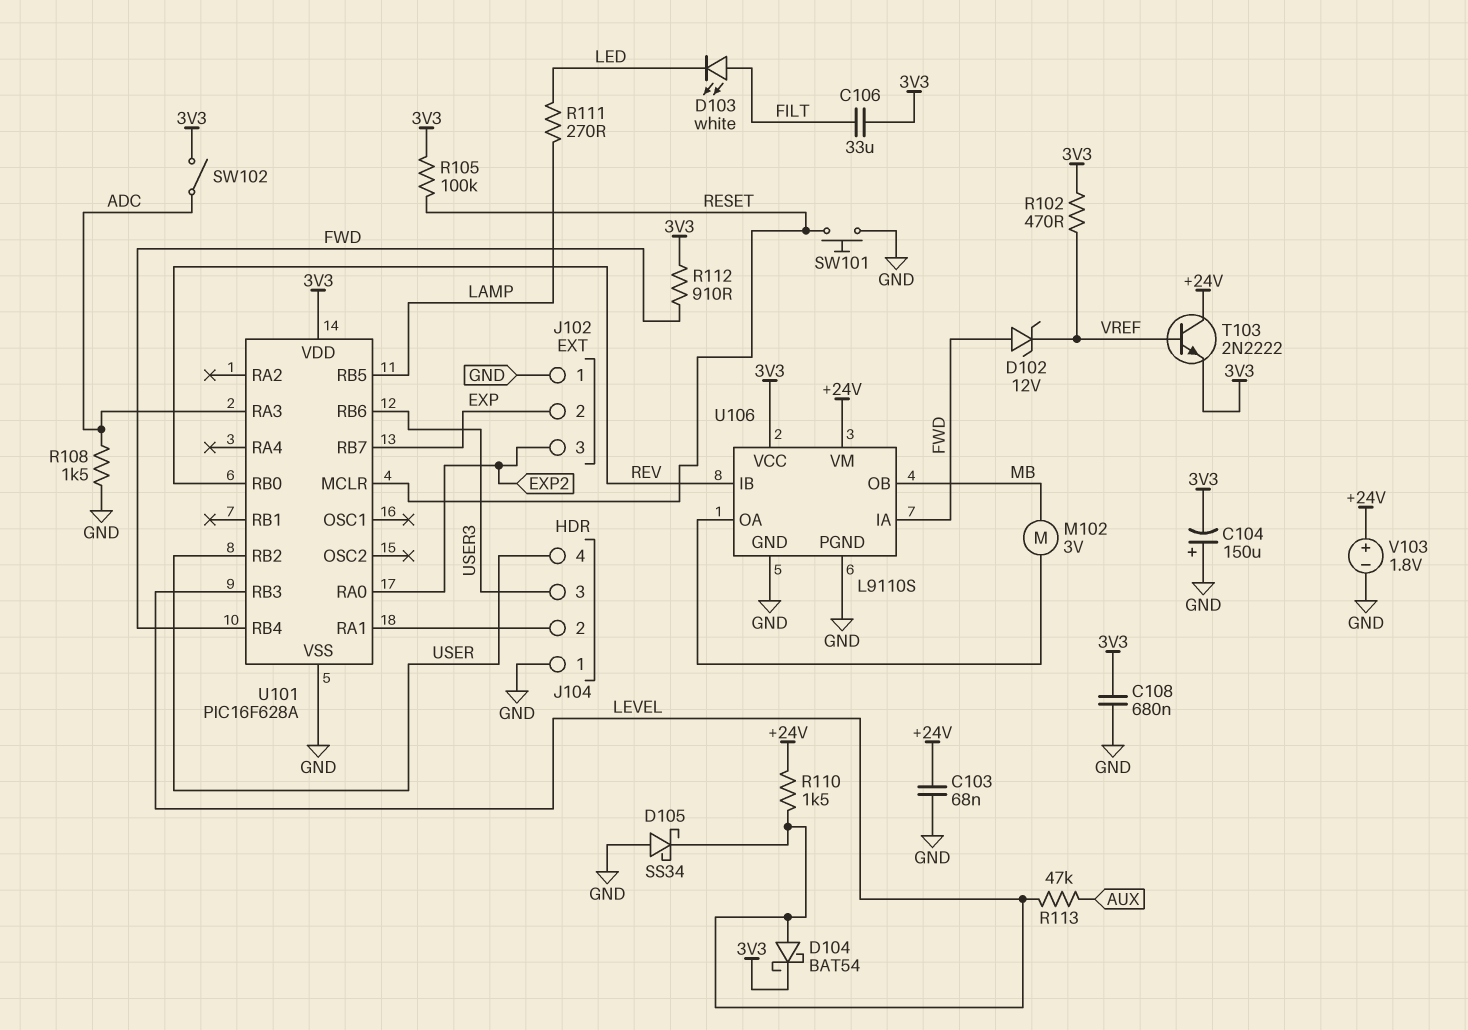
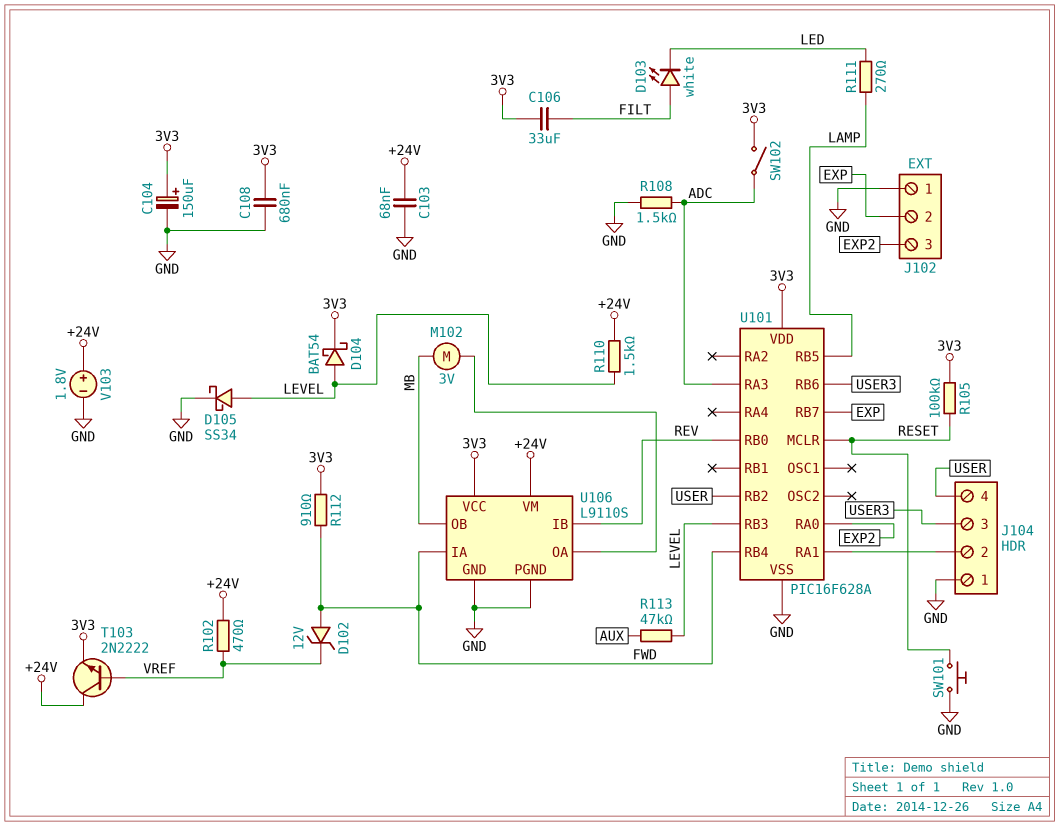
C104: 150uF (plus GND, minus 3V3) -> 150uF (plus 3V3, minus GND)
D105: schottky SS34 (A GND, K LEVEL) -> schottky SS34 (A LEVEL, K GND)
R102: 470 (3V3, VREF) -> 470 (+24V, VREF)

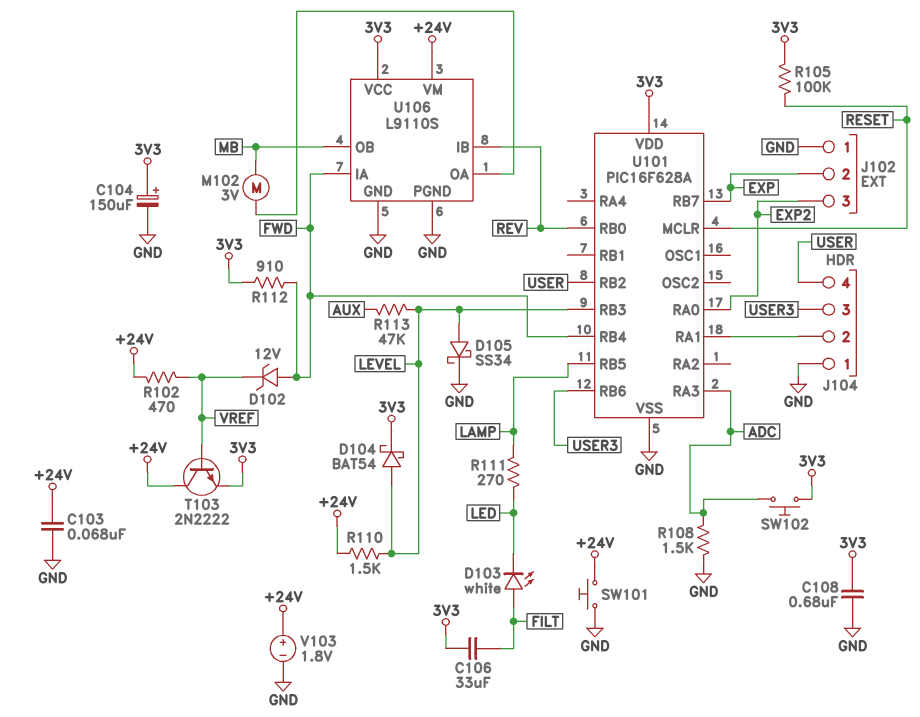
SW101: button (GND, RESET) -> button (+24V, GND)
SW102: switch (3V3, ADC) -> button (3V3, ADC)

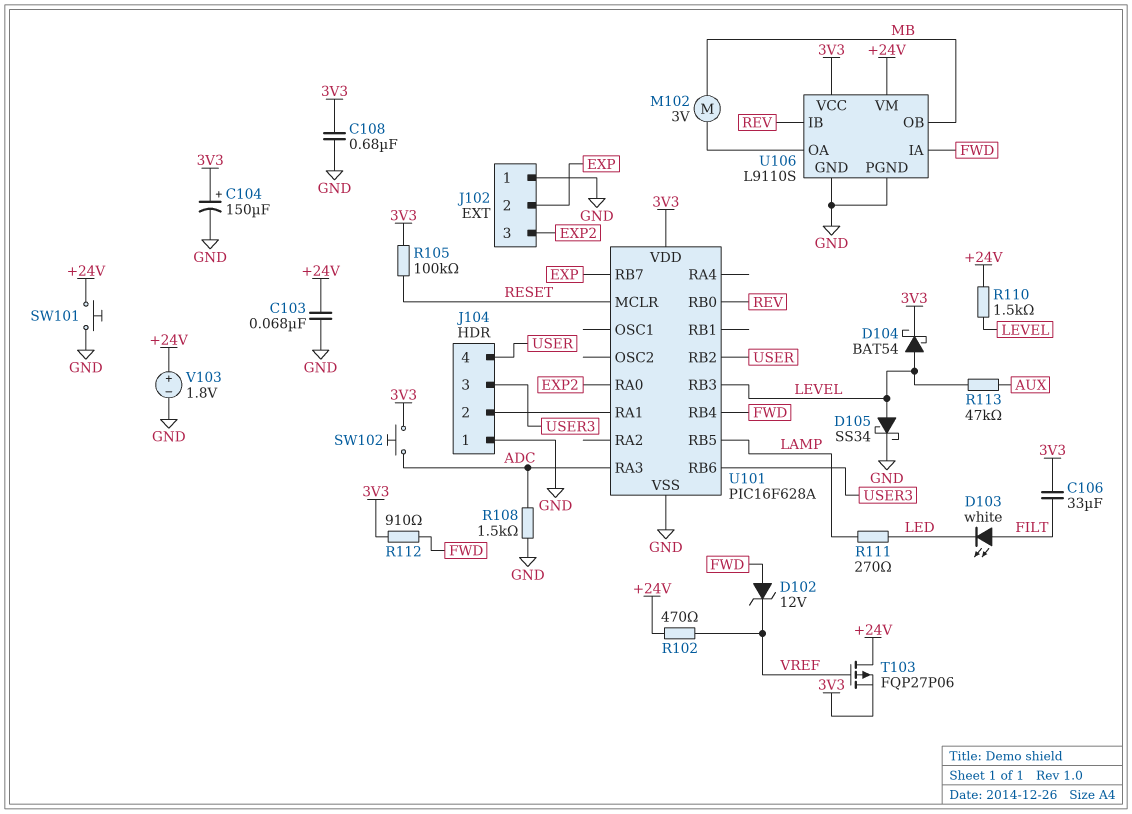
T103: NPN 2N2222 (B VREF, C +24V, E 3V3) -> PMOS FQP27P06 (G VREF, D +24V, S 3V3)

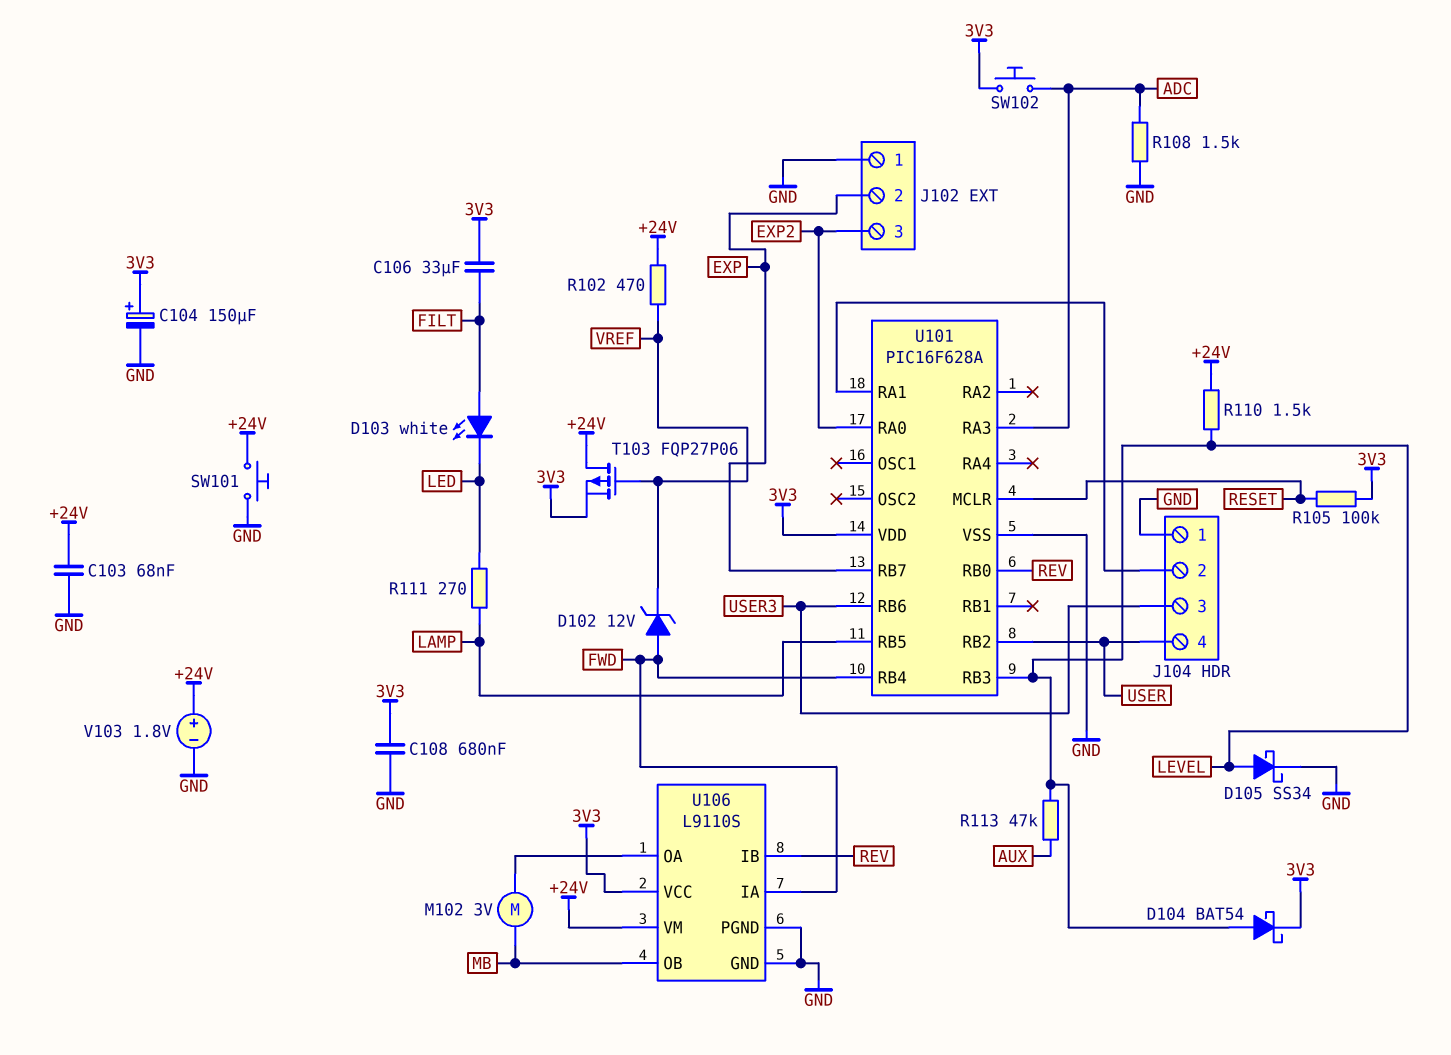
R112: 910 (3V3, FWD) -> none

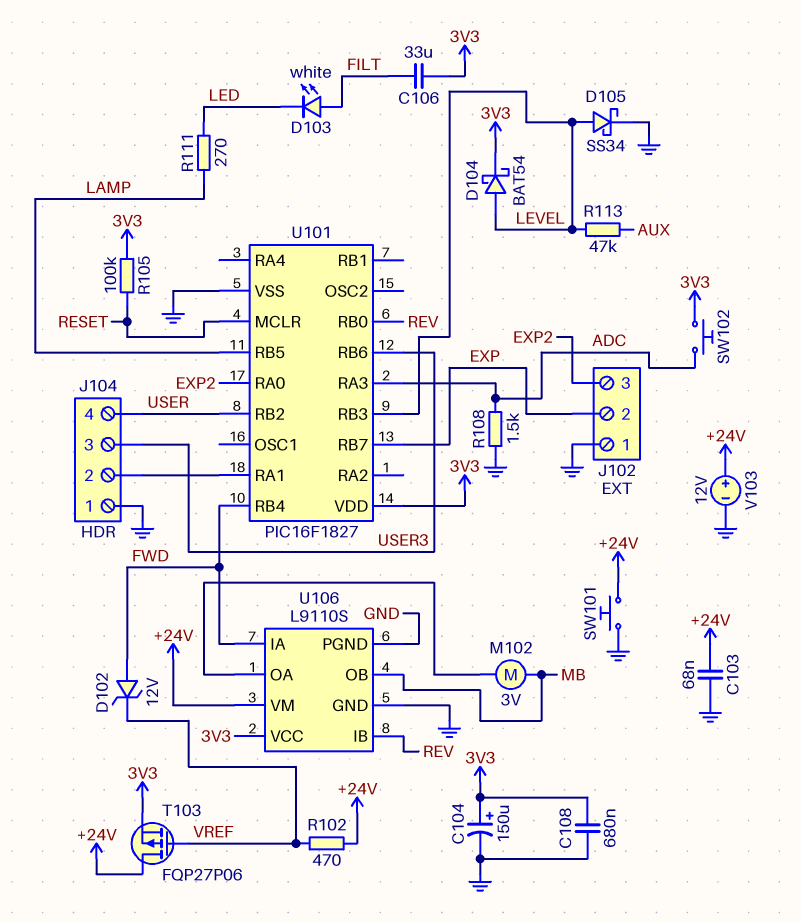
R110: 1.5k (+24V, LEVEL) -> none
U101: PIC16F628A -> PIC16F1827
V103: 1.8V (plus +24V, minus GND) -> 12V (plus +24V, minus GND)

